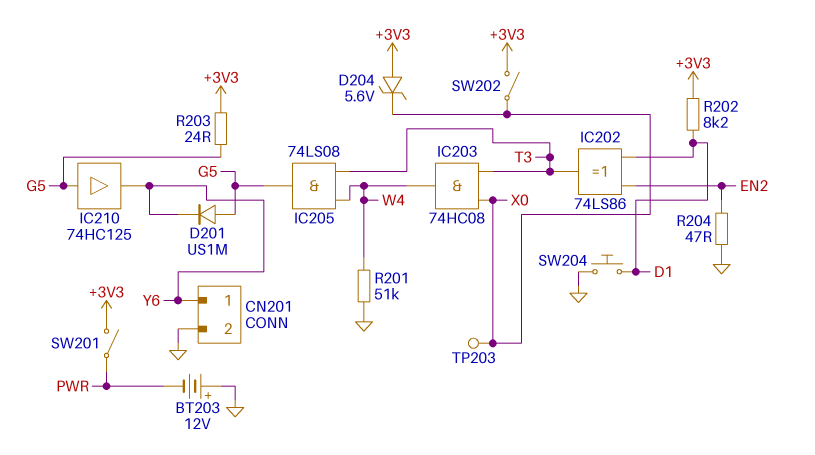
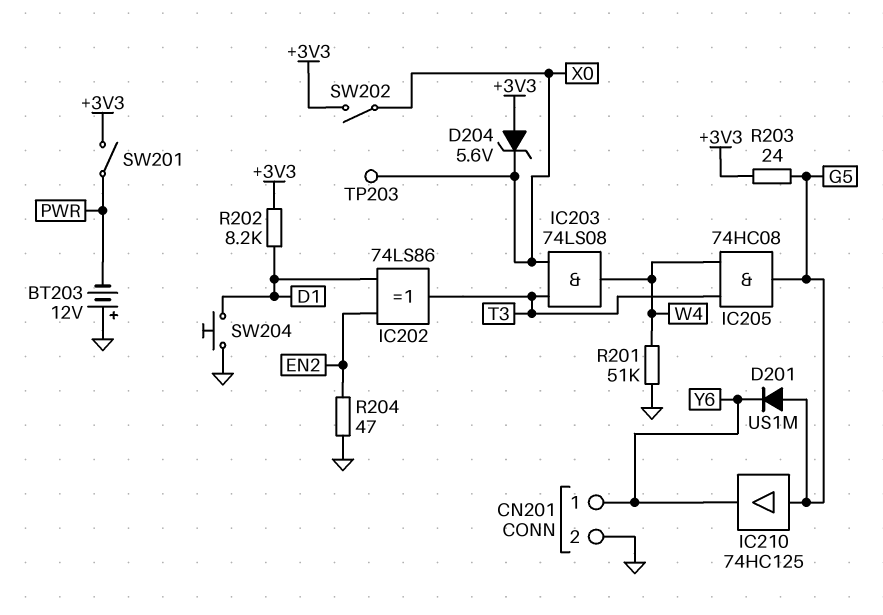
IC203: AND 74HC08 (in T3, in X0, out W4) -> AND 74LS08 (in T3, in X0, out W4)
IC205: AND 74LS08 (in T3, in W4, out G5) -> AND 74HC08 (in T3, in W4, out G5)

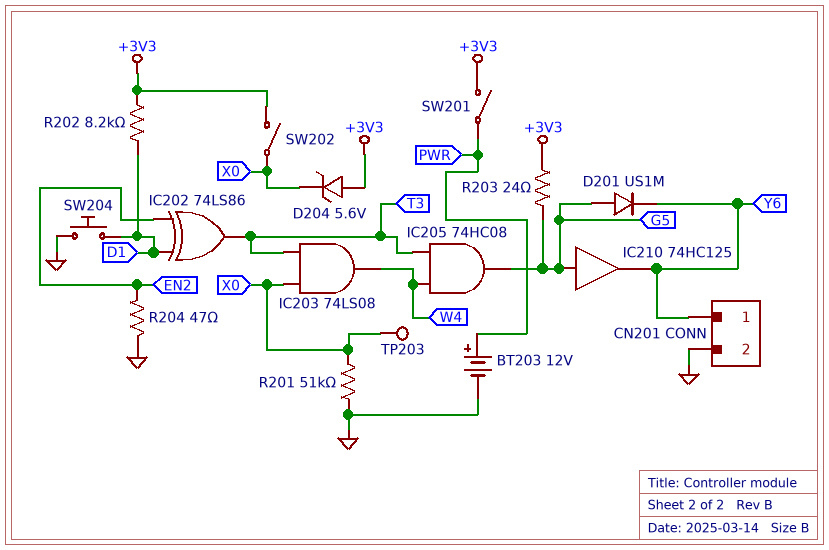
BT203: 12V (plus GND, minus PWR) -> 12V (plus PWR, minus GND)
R201: 51k (GND, W4) -> 51k (GND, X0)

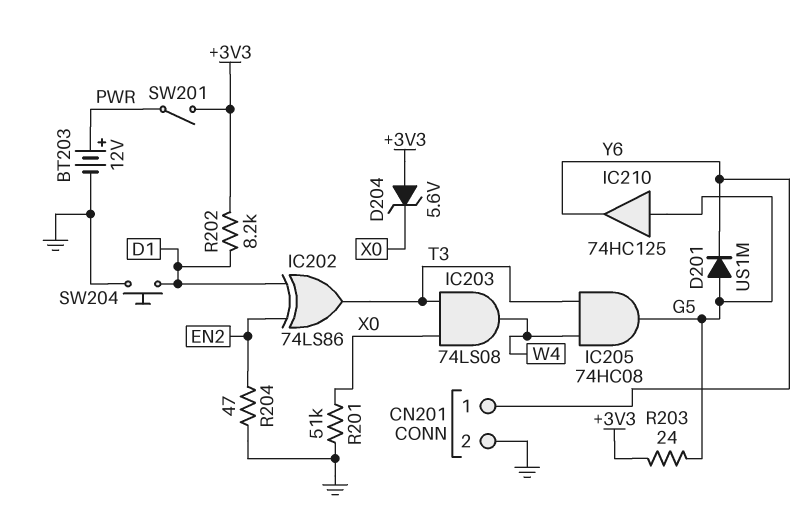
SW202: switch (+3V3, X0) -> none
TP203: test point (X0) -> none

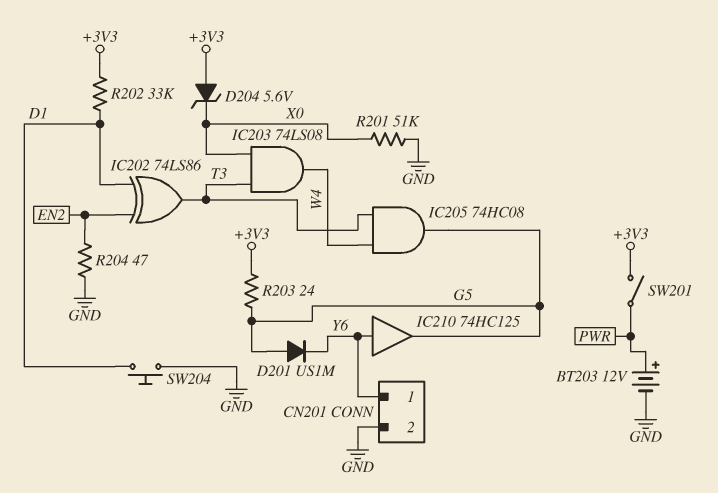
IC210: buffer 74HC125 (in G5, out Y6) -> buffer 74HC125 (in Y6, out G5)
R202: 8.2k (+3V3, D1) -> 33k (+3V3, D1)

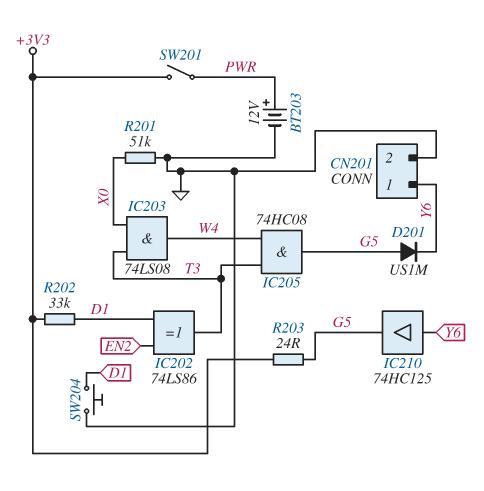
D204: zener 5.6V (A +3V3, K X0) -> none
R204: 47 (EN2, GND) -> none

